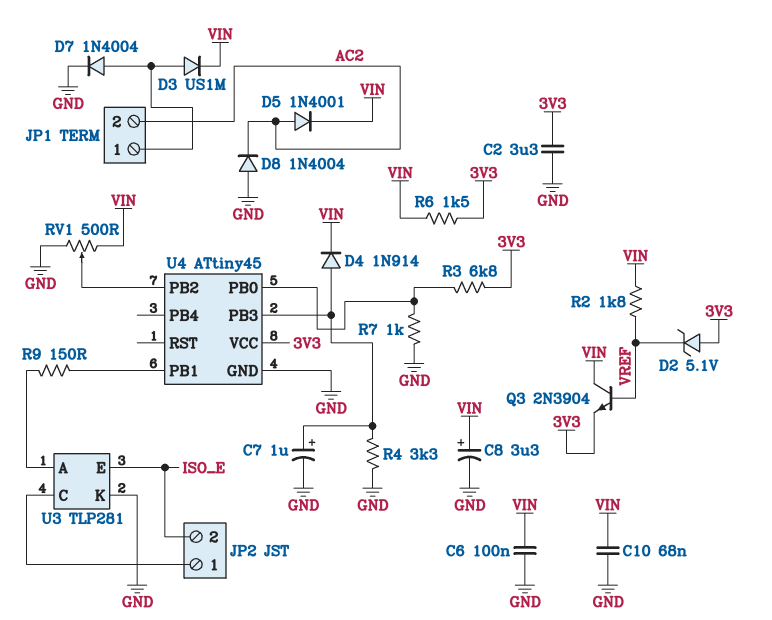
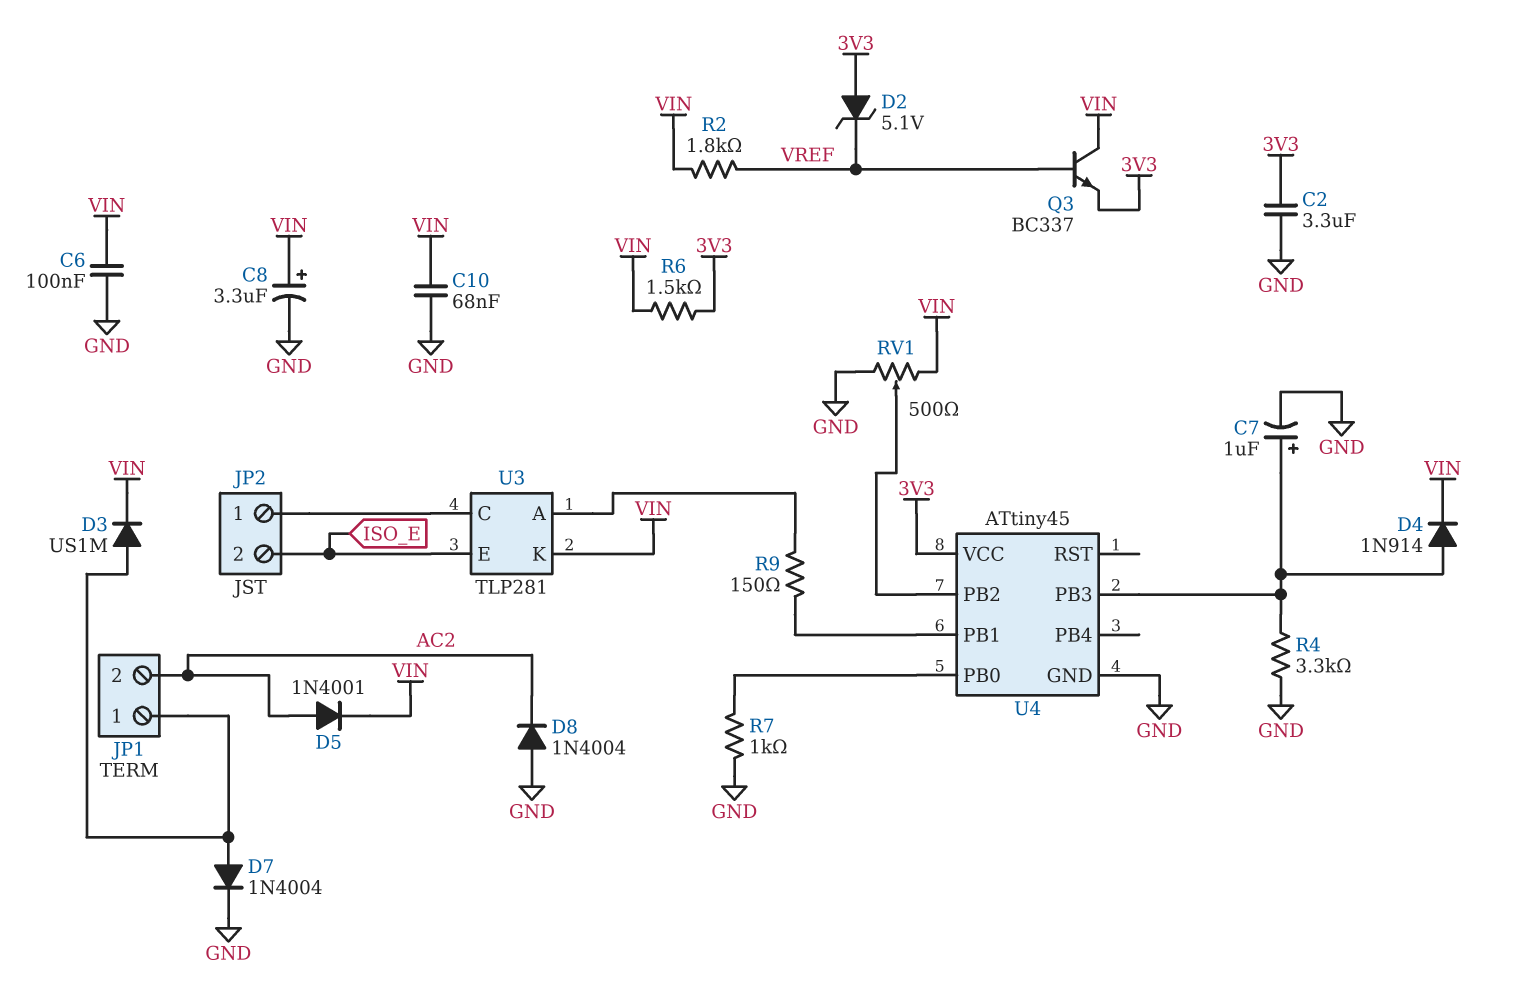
Q3: NPN 2N3904 (B VREF, C VIN, E 3V3) -> NPN BC337 (B VREF, C VIN, E 3V3)
R3: 6.8k (3V3, U4/PB0) -> none
U3 pin K: GND -> VIN

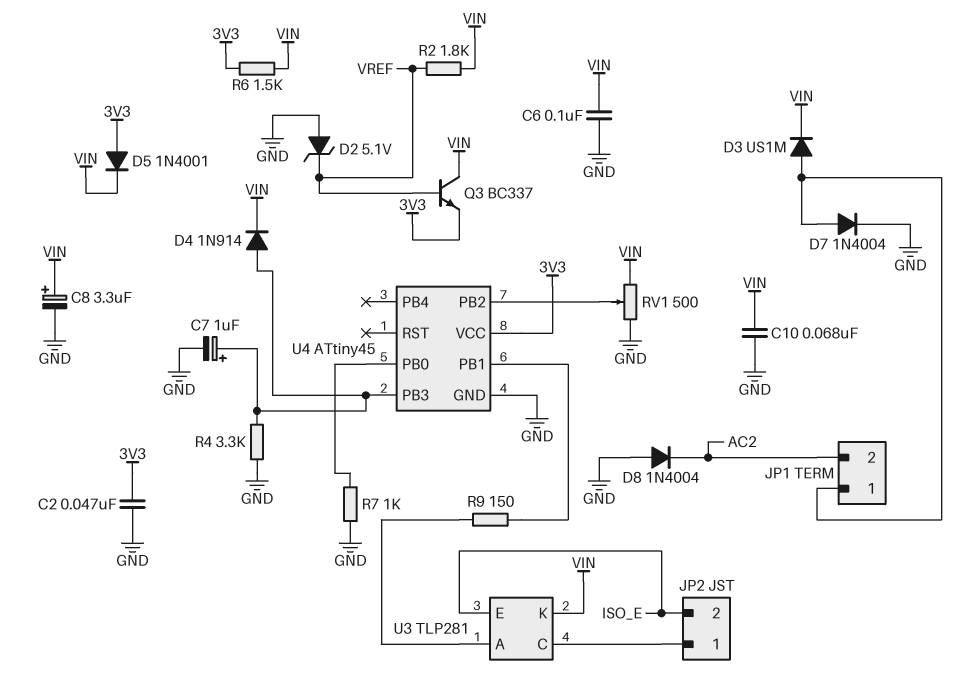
C2: 3.3uF (3V3, GND) -> 47nF (3V3, GND)
D2: zener 5.1V (A 3V3, K VREF) -> zener 5.1V (A GND, K VREF)
D5: diode 1N4001 (A AC2, K VIN) -> diode 1N4001 (A 3V3, K VIN)

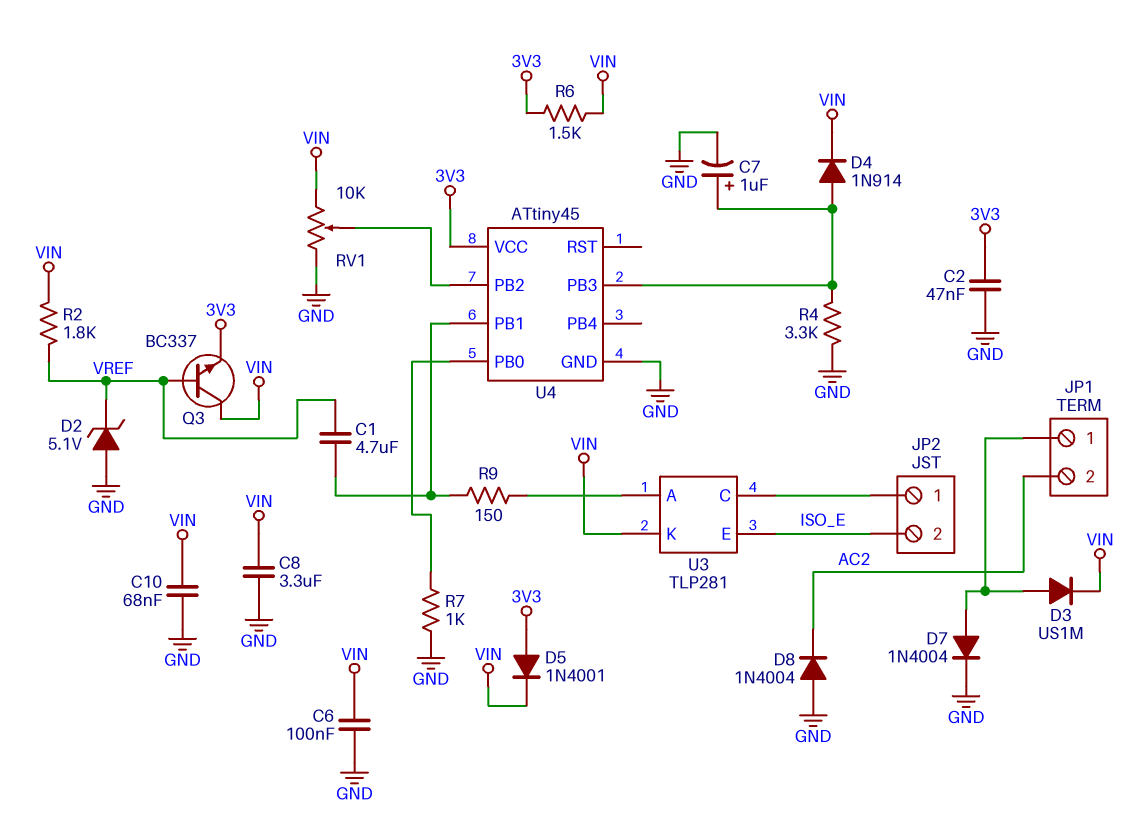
C1: none -> 4.7uF (U4/PB1, VREF)
C8: 3.3uF (plus VIN, minus GND) -> 3.3uF (GND, VIN)
RV1: 500 (GND, VIN, wiper U4/PB2) -> 10k (GND, VIN, wiper U4/PB2)

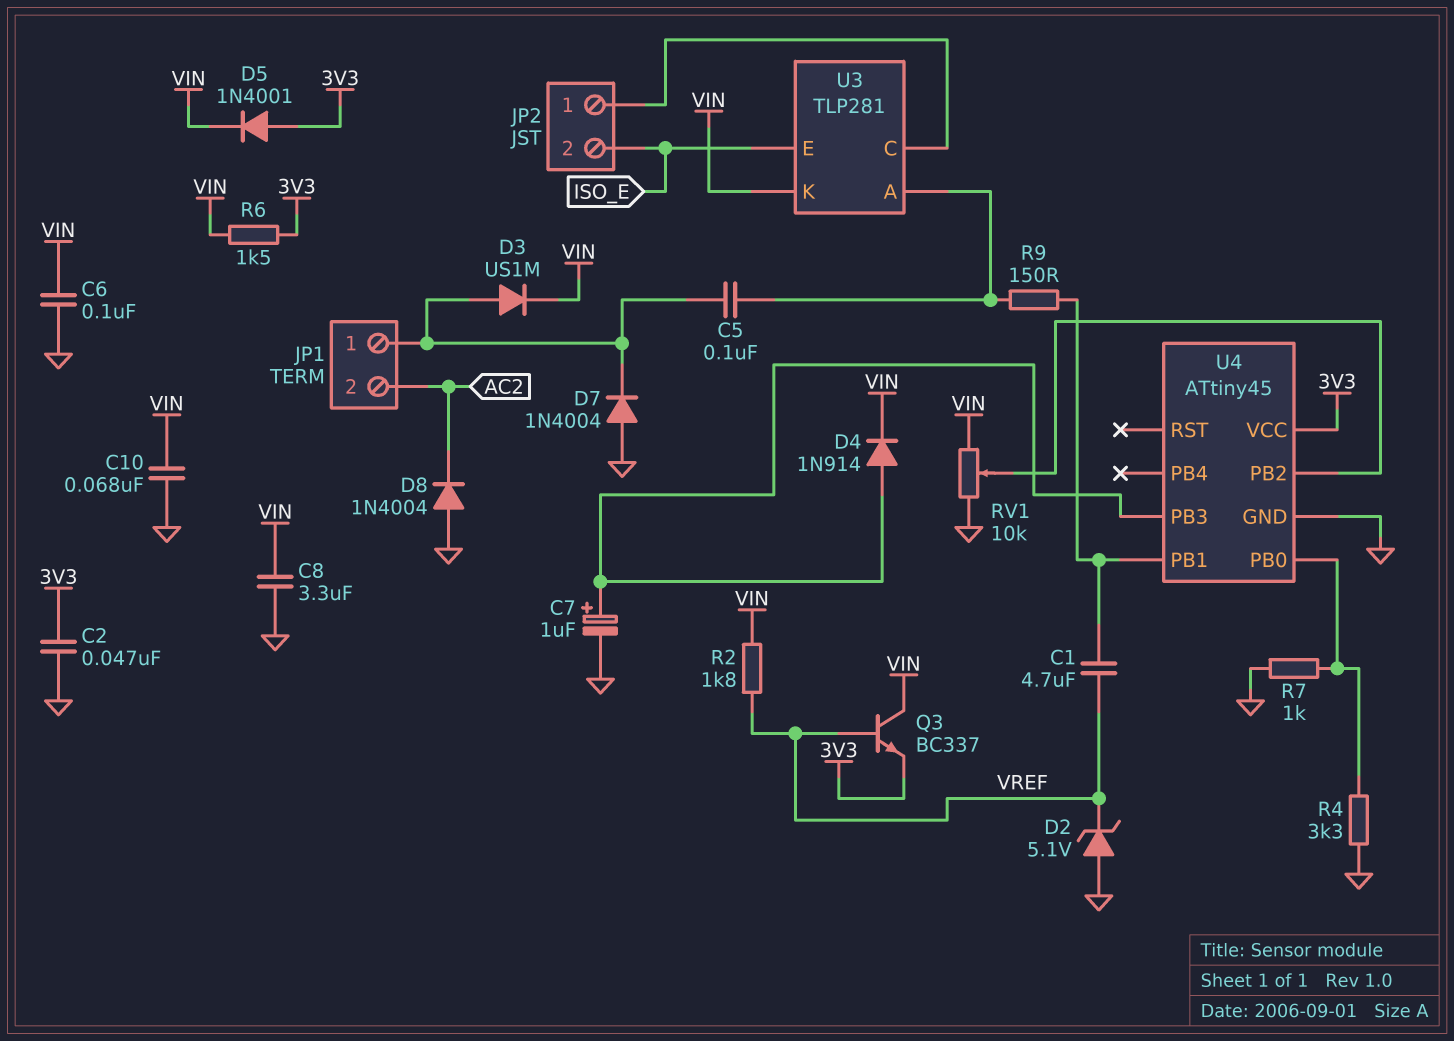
C5: none -> 100nF (JP1/1, U3/A)
D7: diode 1N4004 (A JP1/1, K GND) -> diode 1N4004 (A GND, K JP1/1)
R4: 3.3k (GND, U4/PB3) -> 3.3k (GND, U4/PB0)

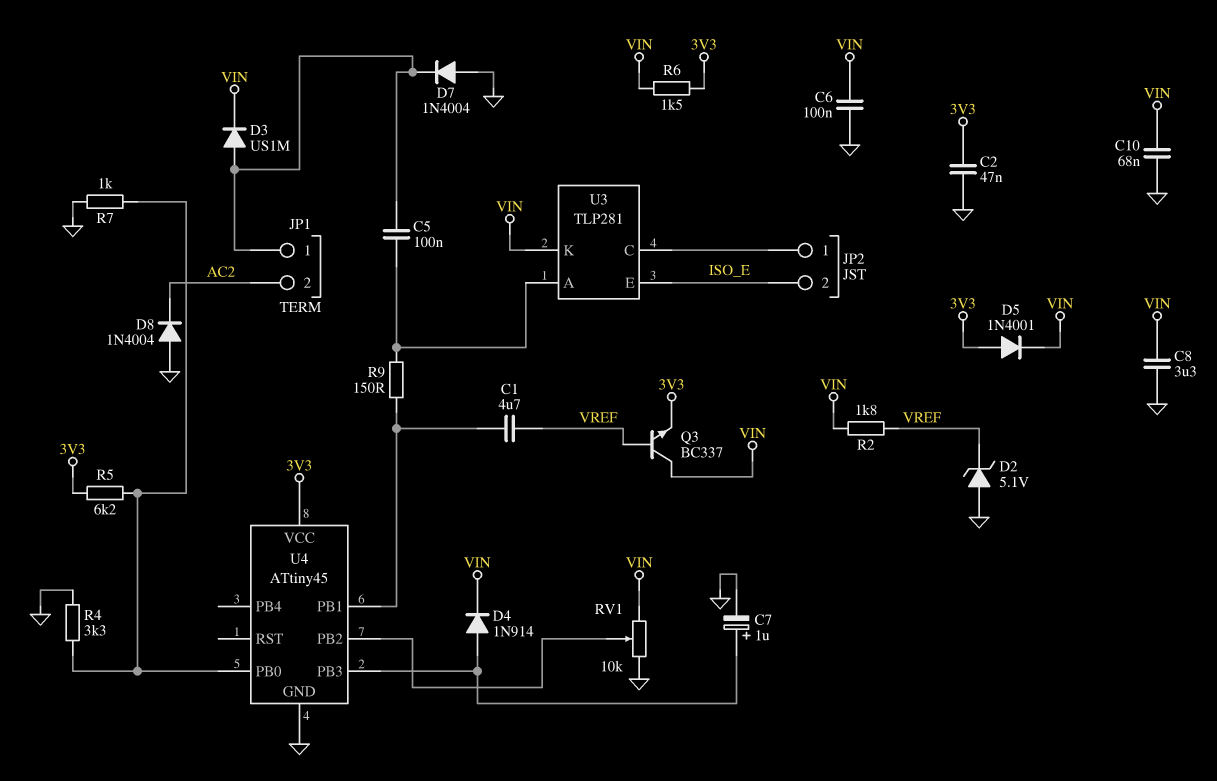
R5: none -> 6.2k (3V3, U4/PB0)

